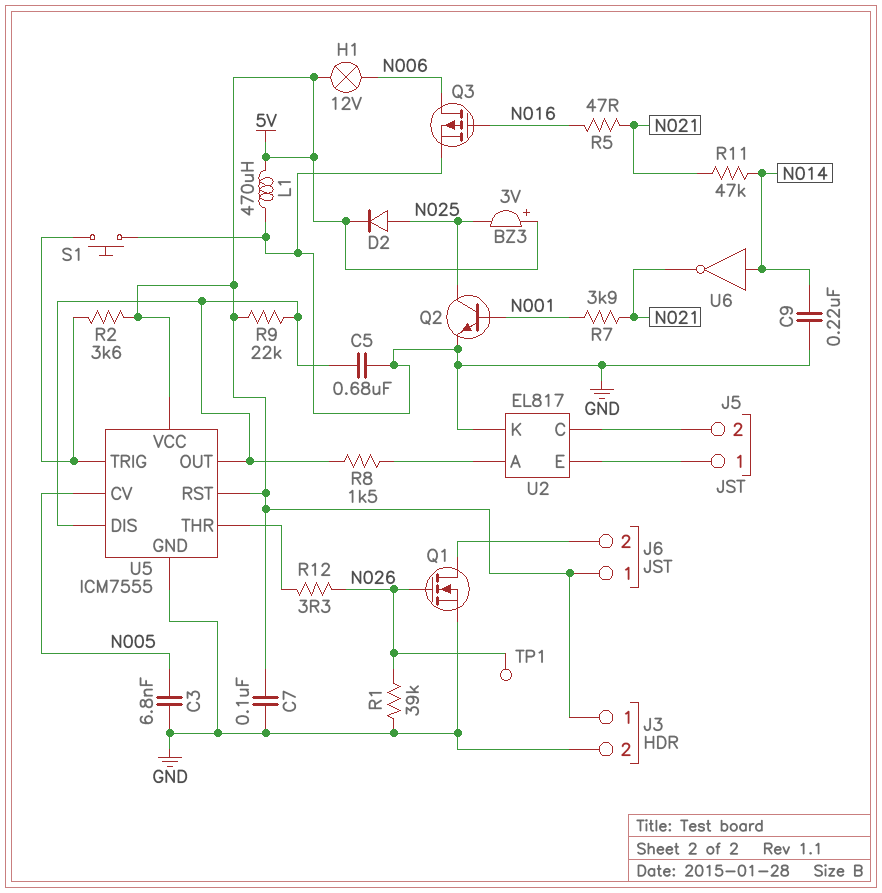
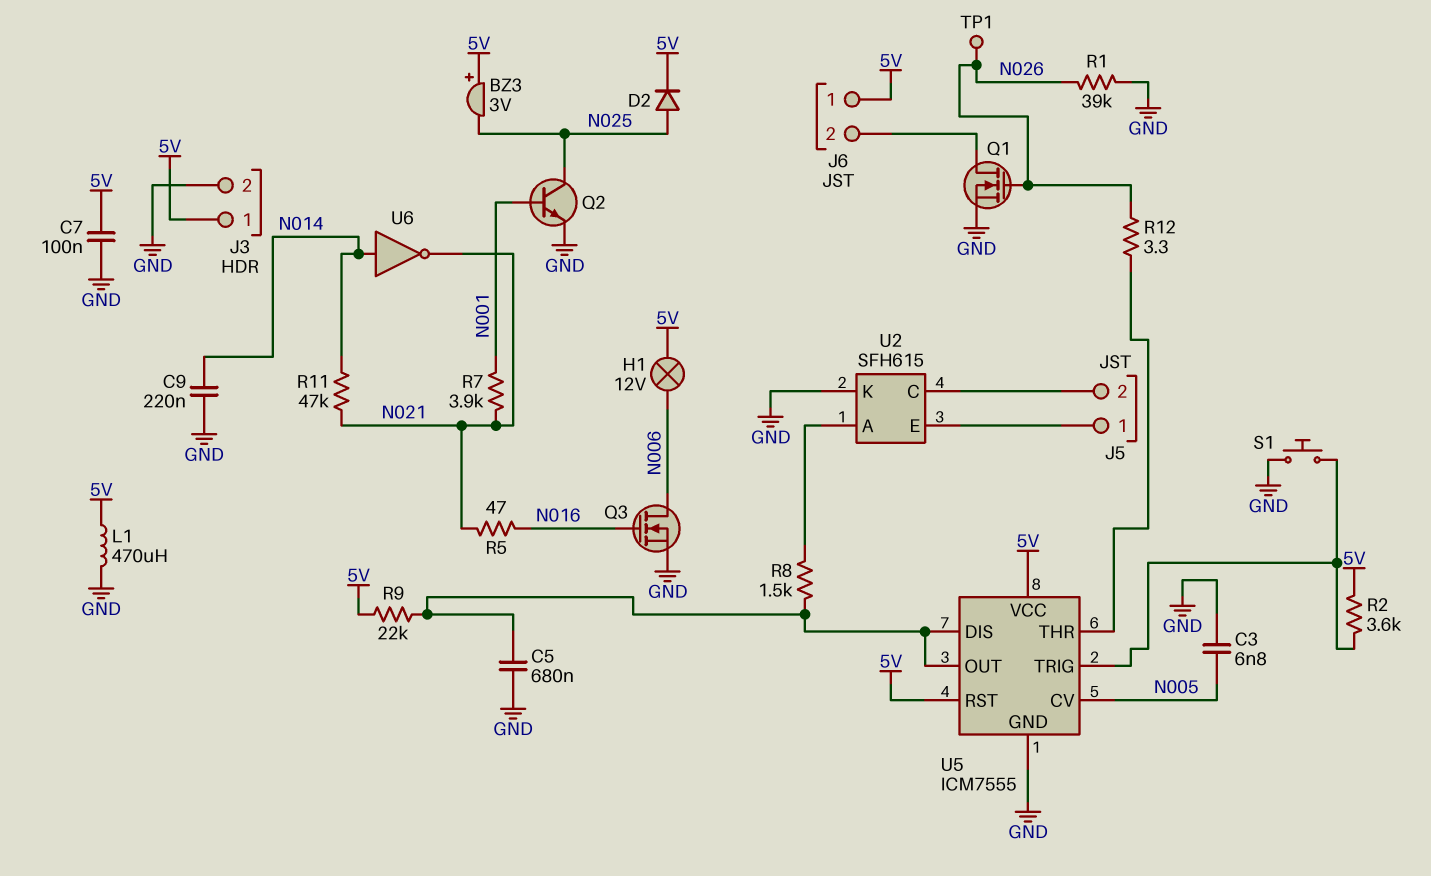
Q3: PMOS (G N016, D N006, S GND) -> NMOS (G N016, D N006, S GND)
U2: EL817 -> SFH615

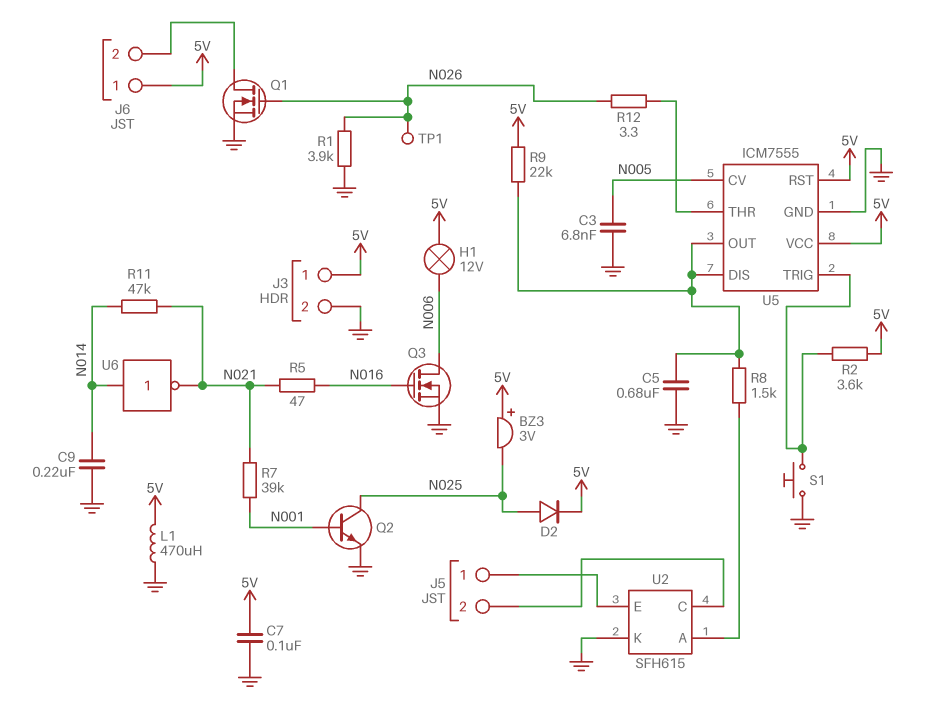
R1: 39k (GND, N026) -> 3.9k (GND, N026)
R7: 3.9k (N001, N021) -> 39k (N001, N021)

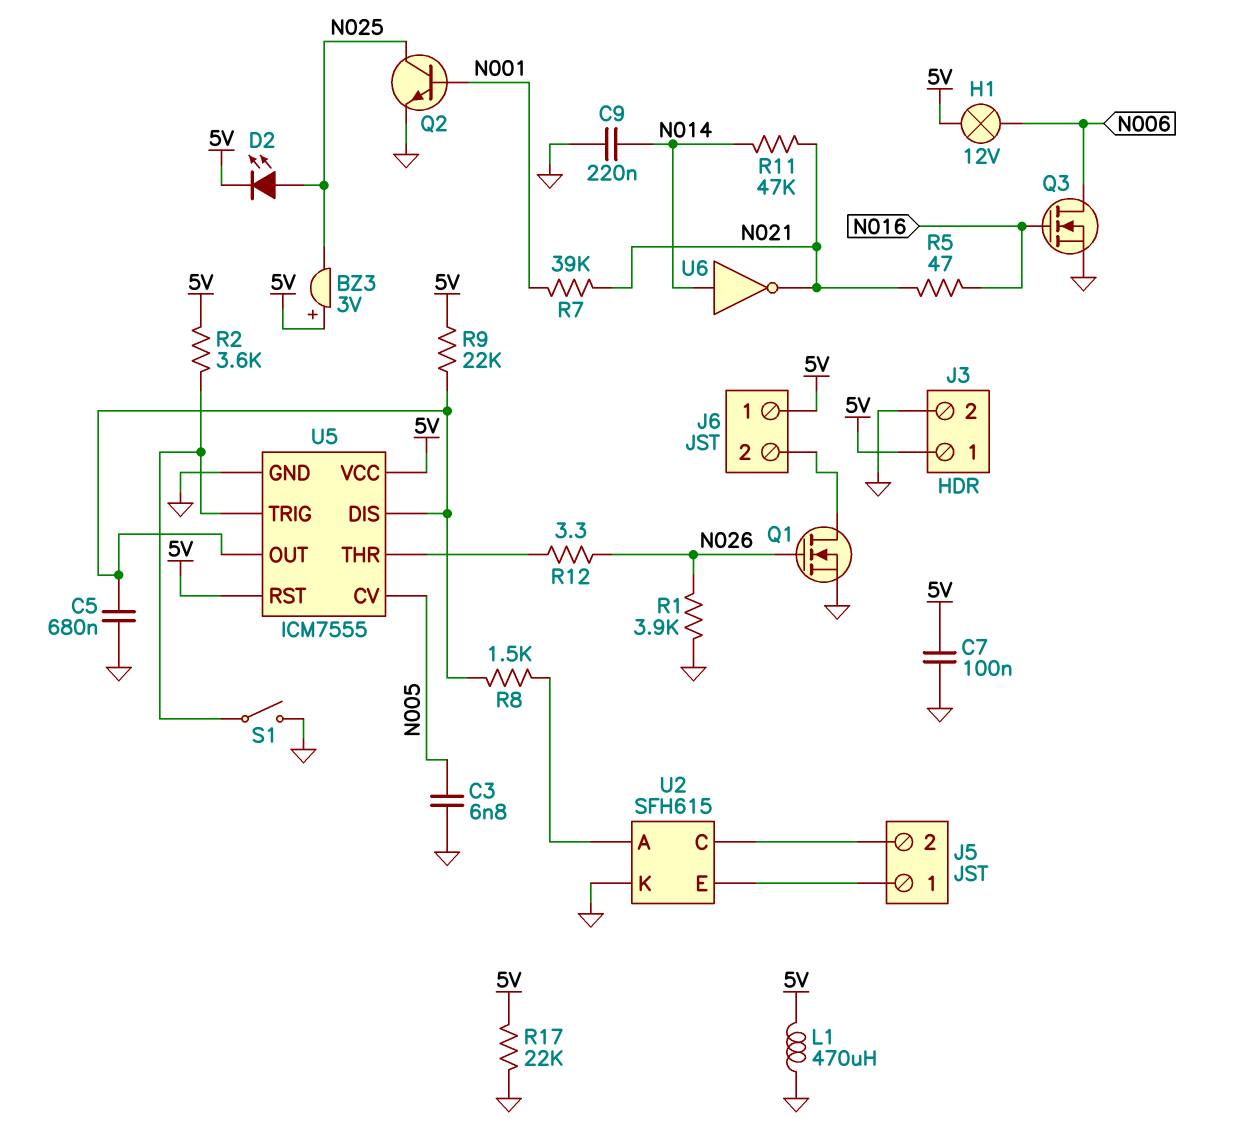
D2: diode (A N025, K 5V) -> LED (A N025, K 5V)
R17: none -> 22k (5V, GND)
S1: button (GND, U5/TRIG) -> switch (GND, U5/TRIG)
TP1: test point (N026) -> none

